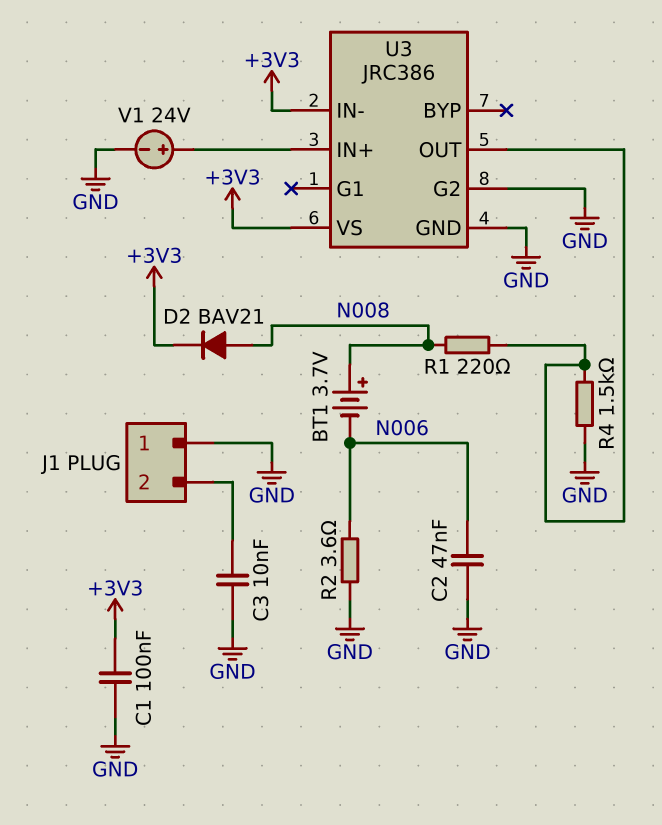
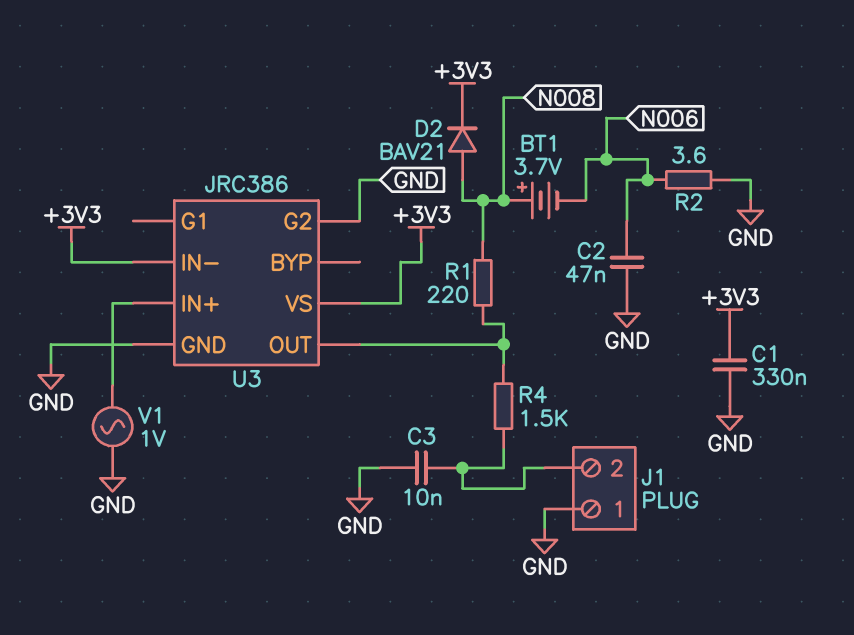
C1: 100nF (+3V3, GND) -> 330nF (+3V3, GND)
R4: 1.5k (GND, U3/OUT) -> 1.5k (J1/2, U3/OUT)
V1: 24V (plus U3/IN+, minus GND) -> AC 1V (GND, U3/IN+)

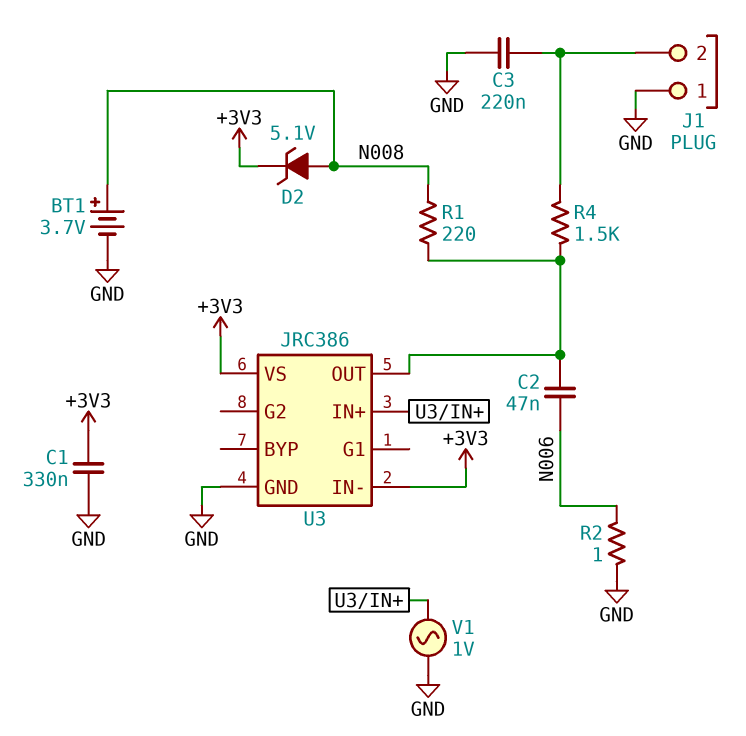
BT1: 3.7V (plus N008, minus N006) -> 3.7V (plus N008, minus GND)
C2: 47nF (GND, N006) -> 47nF (N006, U3/OUT)
C3: 10nF (GND, J1/2) -> 220nF (GND, J1/2)
D2: diode BAV21 (A N008, K +3V3) -> zener 5.1V (A N008, K +3V3)
R2: 3.6 (GND, N006) -> 1 (GND, N006)
U3 pin G2: GND -> none

